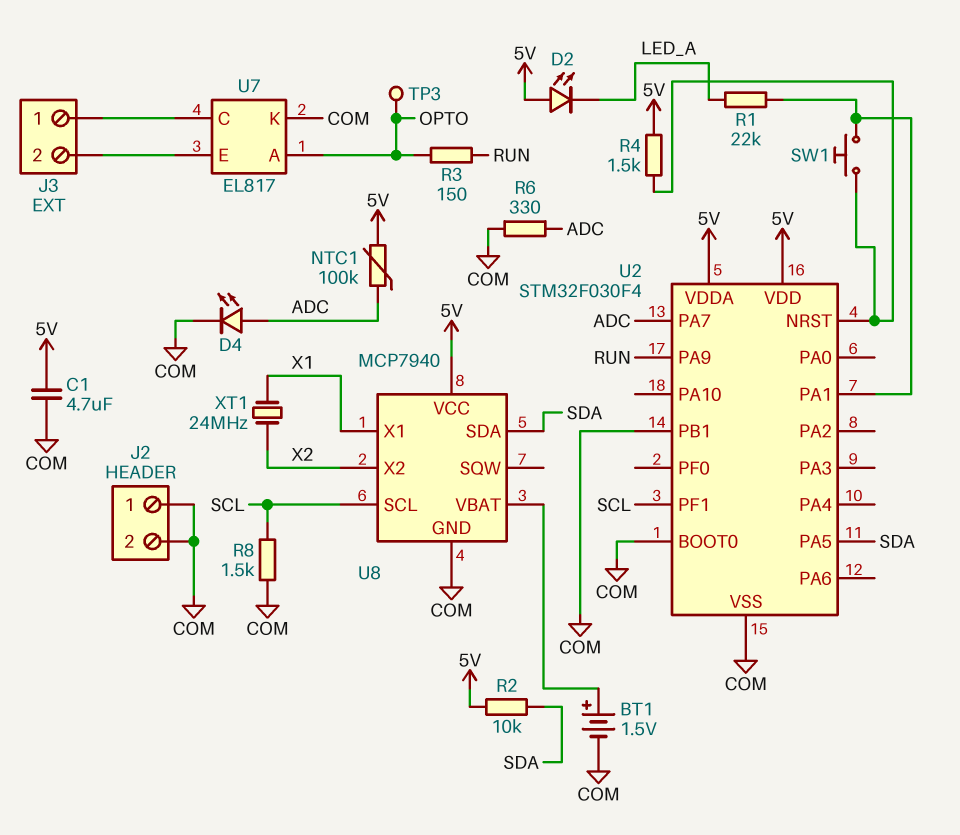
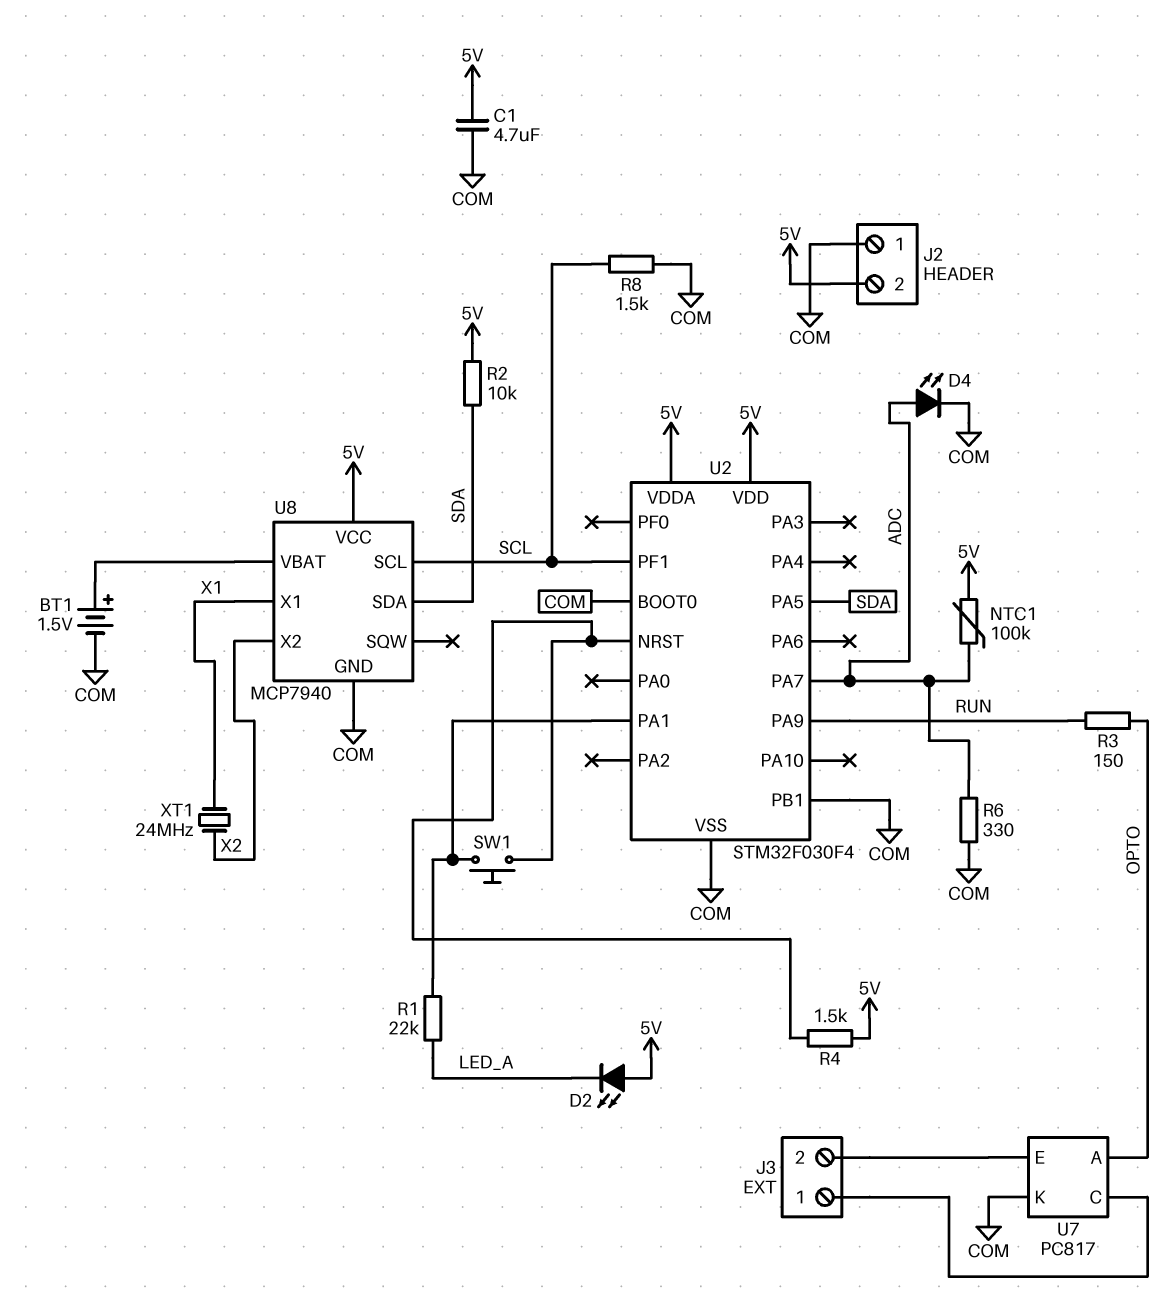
J2 pin 2: COM -> 5V
TP3: test point (OPTO) -> none
U7: EL817 -> PC817

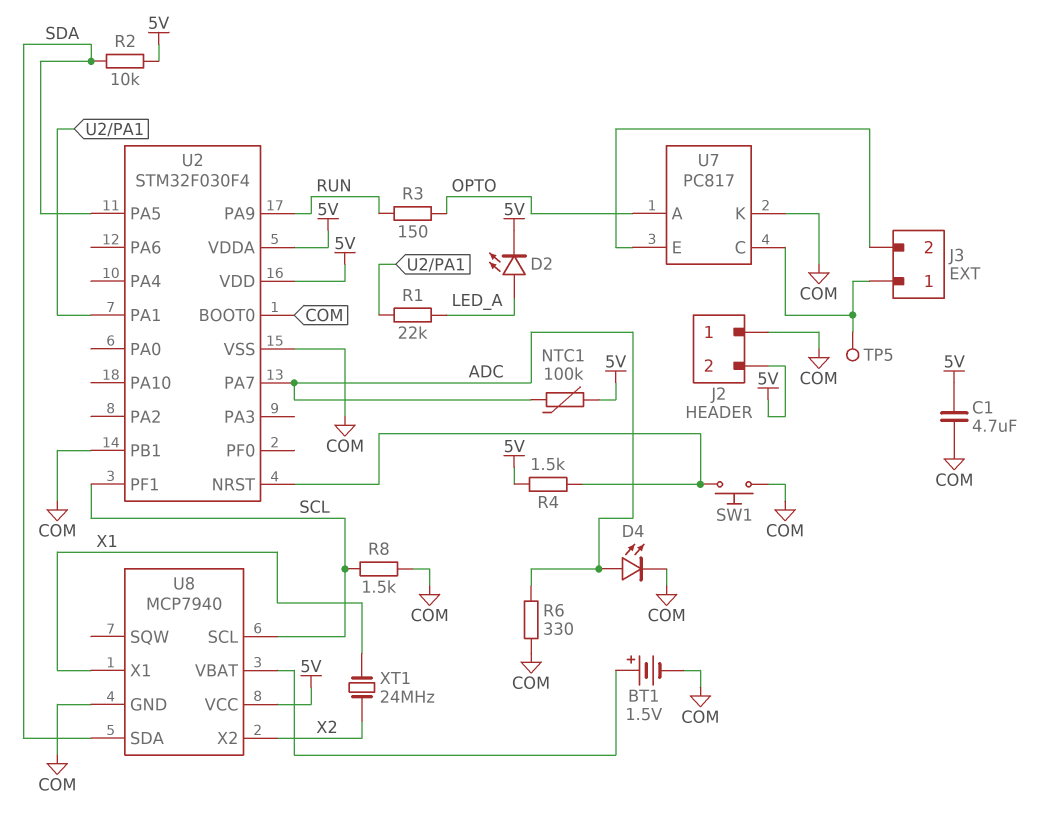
D2: LED (A 5V, K LED_A) -> LED (A LED_A, K 5V)
SW1: button (U2/NRST, U2/PA1) -> button (COM, U2/NRST)
TP5: none -> test point (J3/1)

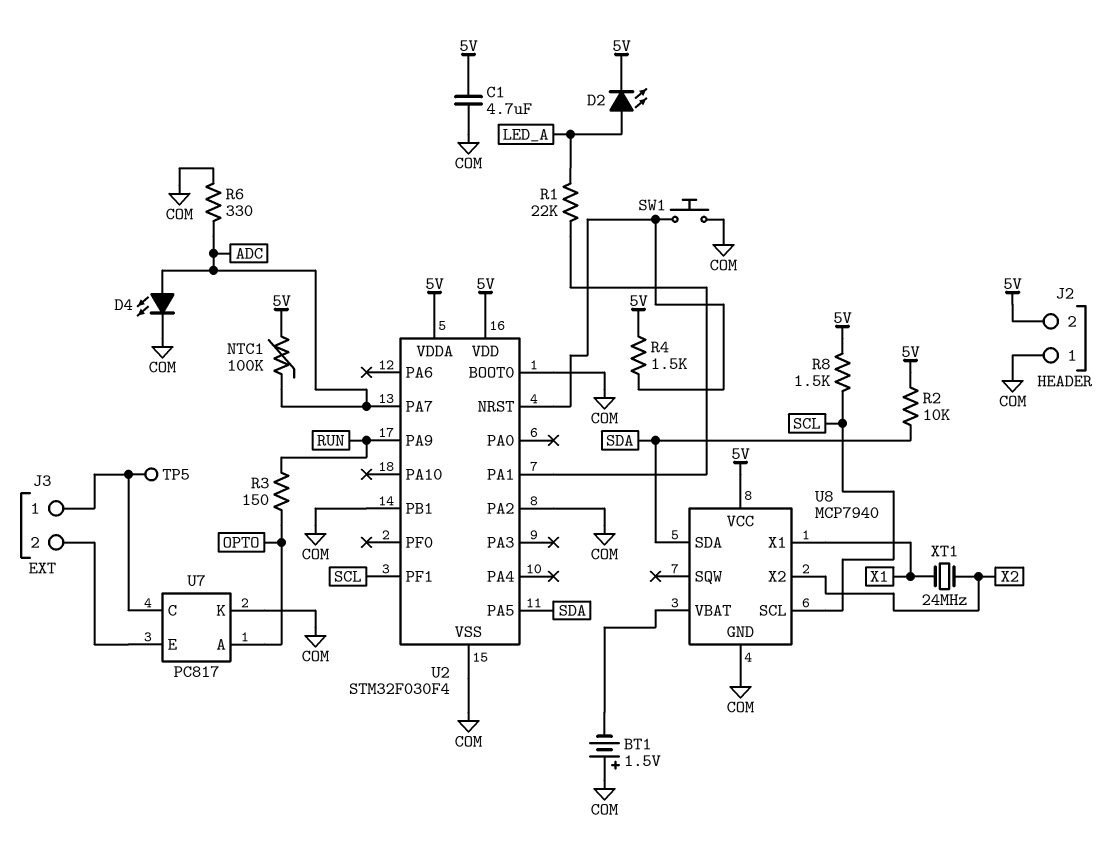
BT1: 1.5V (plus U8/VBAT, minus COM) -> 1.5V (plus COM, minus U8/VBAT)
R8: 1.5k (COM, SCL) -> 1.5k (5V, SCL)
U2 pin PA2: none -> COM

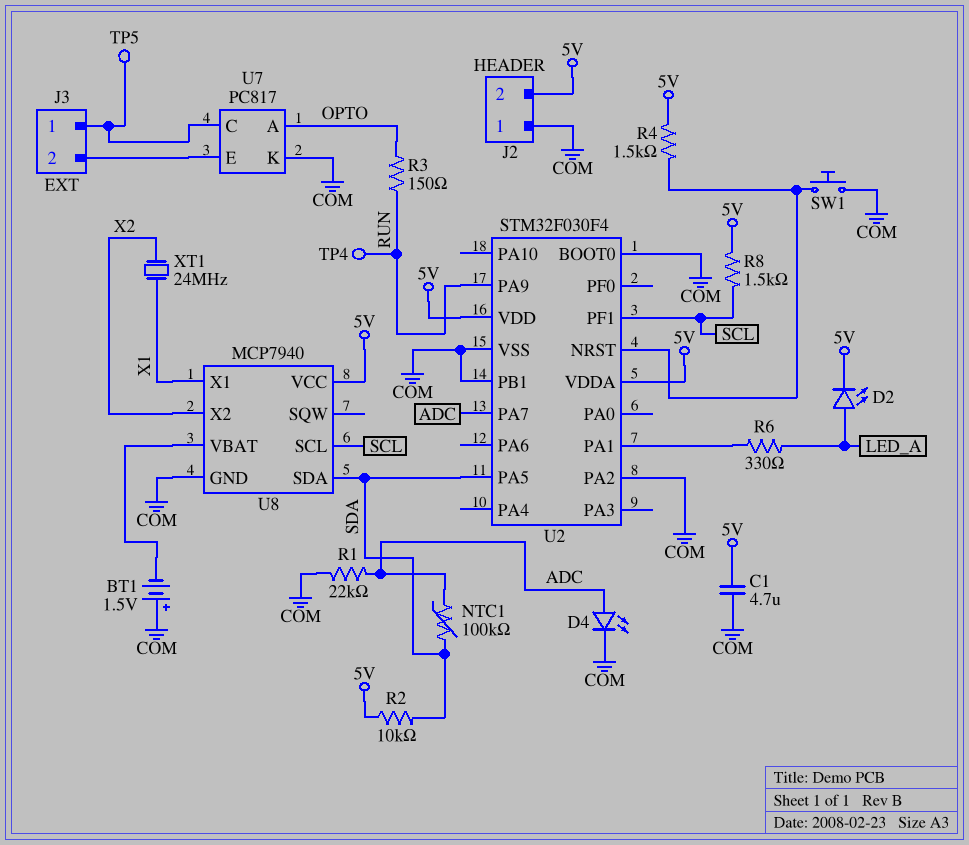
NTC1: 100k (5V, ADC) -> 100k (ADC, SDA)
R1: 22k (LED_A, U2/PA1) -> 22k (ADC, COM)
R6: 330 (ADC, COM) -> 330 (LED_A, U2/PA1)
TP4: none -> test point (RUN)

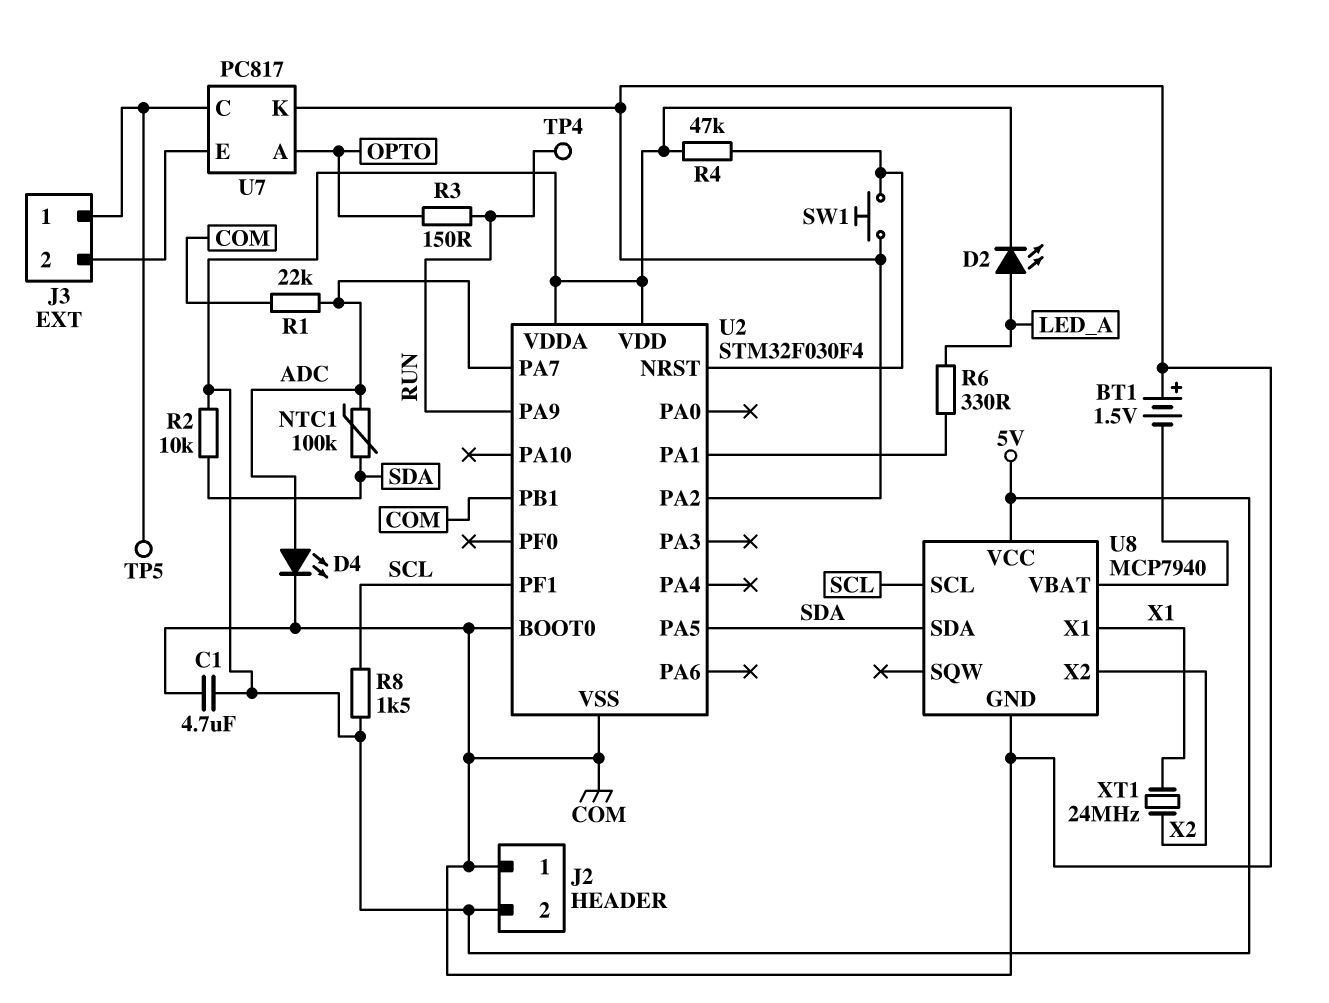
R4: 1.5k (5V, U2/NRST) -> 47k (5V, U2/NRST)

